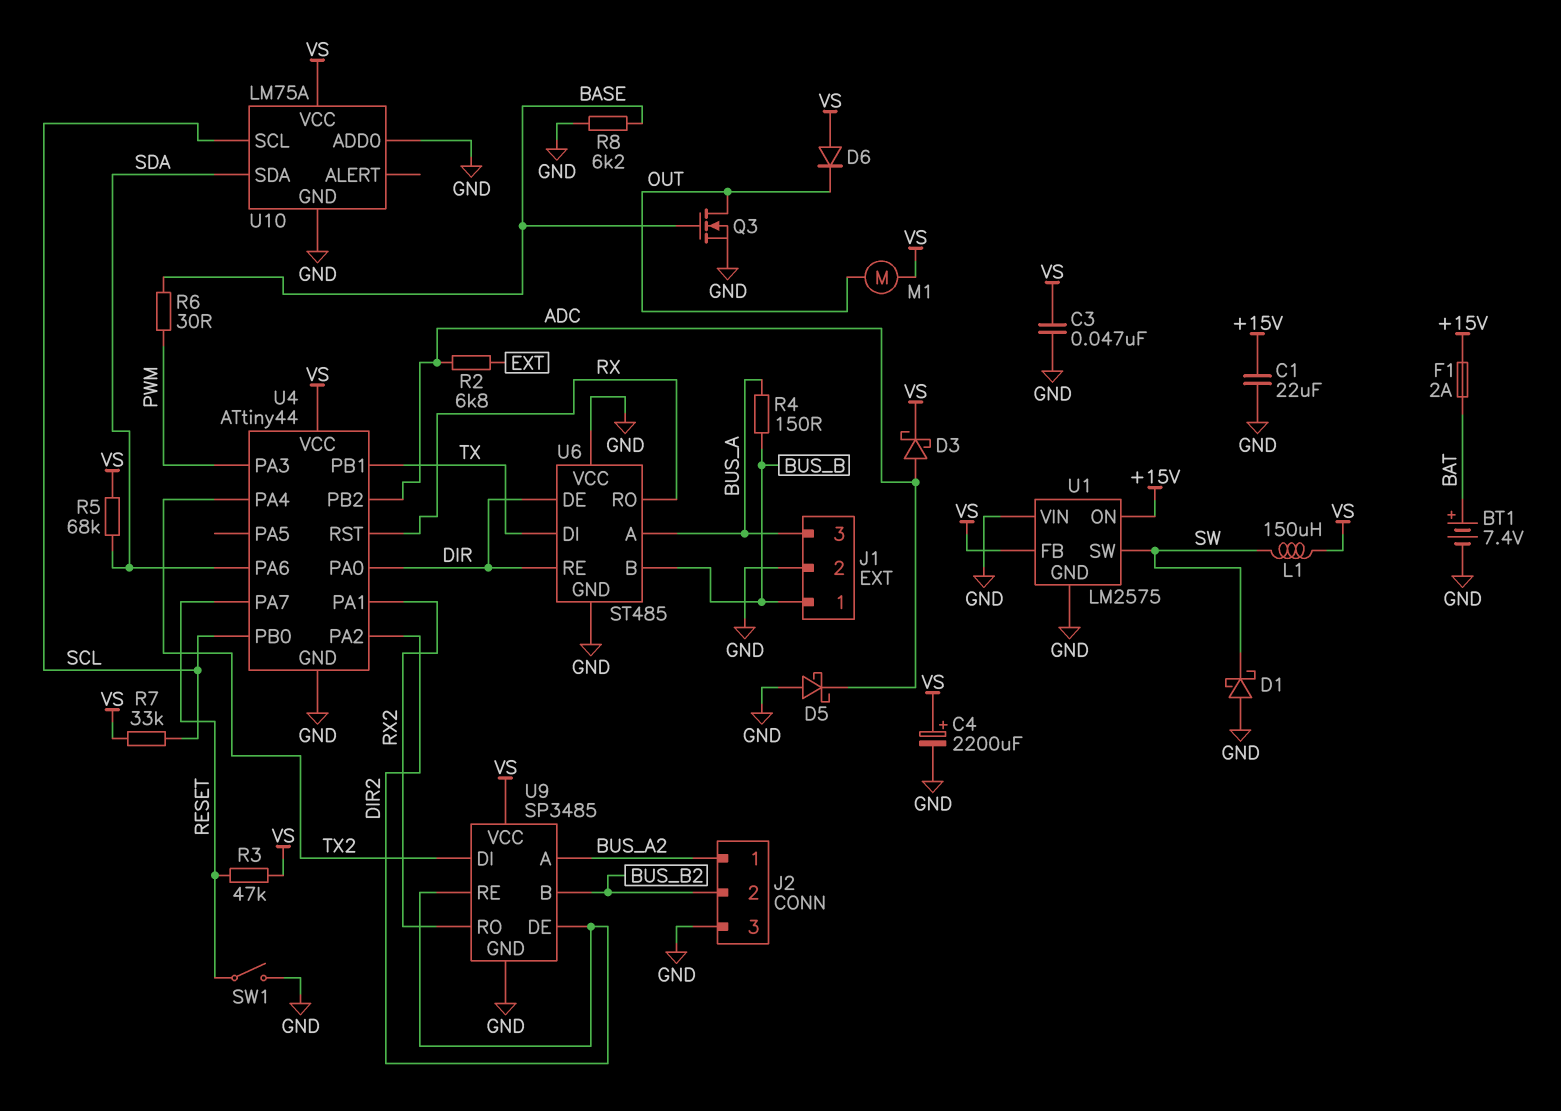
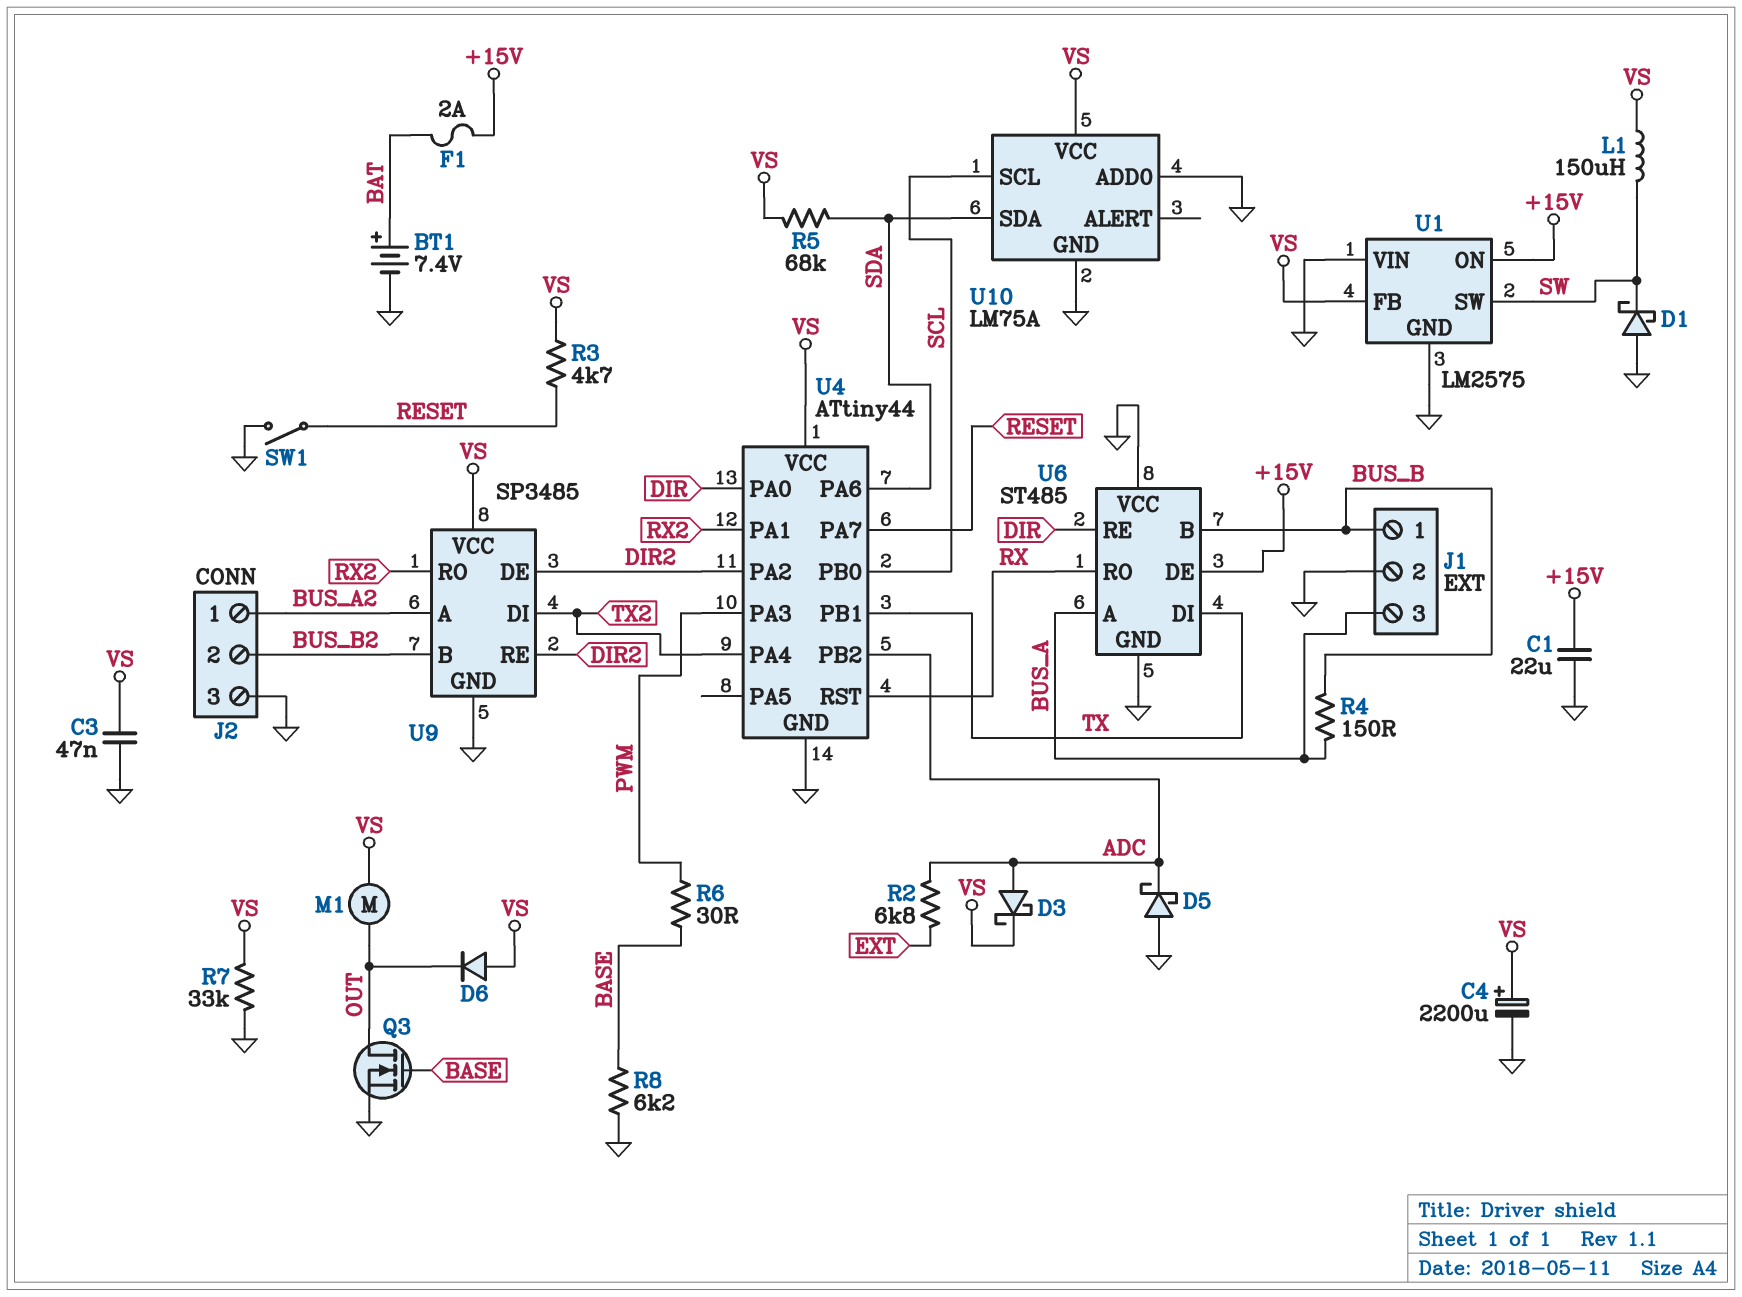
R3: 47k (RESET, VS) -> 4.7k (RESET, VS)
R7: 33k (SCL, VS) -> 33k (GND, VS)
U6 pin DE: DIR -> +15V

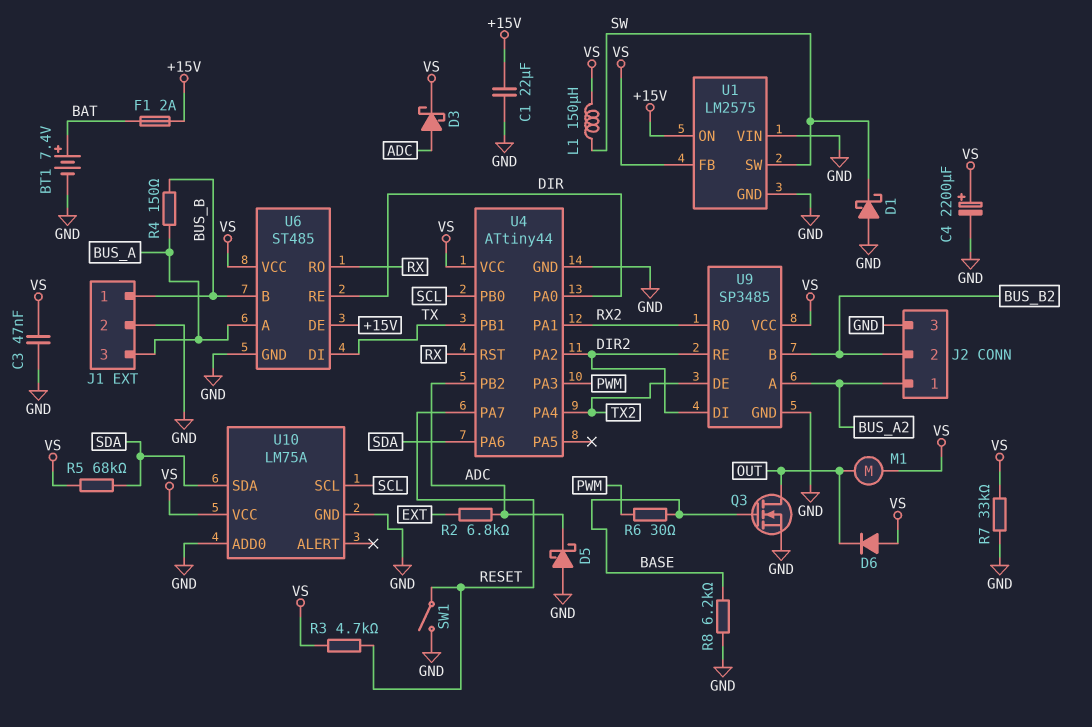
U6 pin VCC: GND -> VS
U9 pin DE: DIR2 -> TX2
U9 pin DI: TX2 -> DIR2

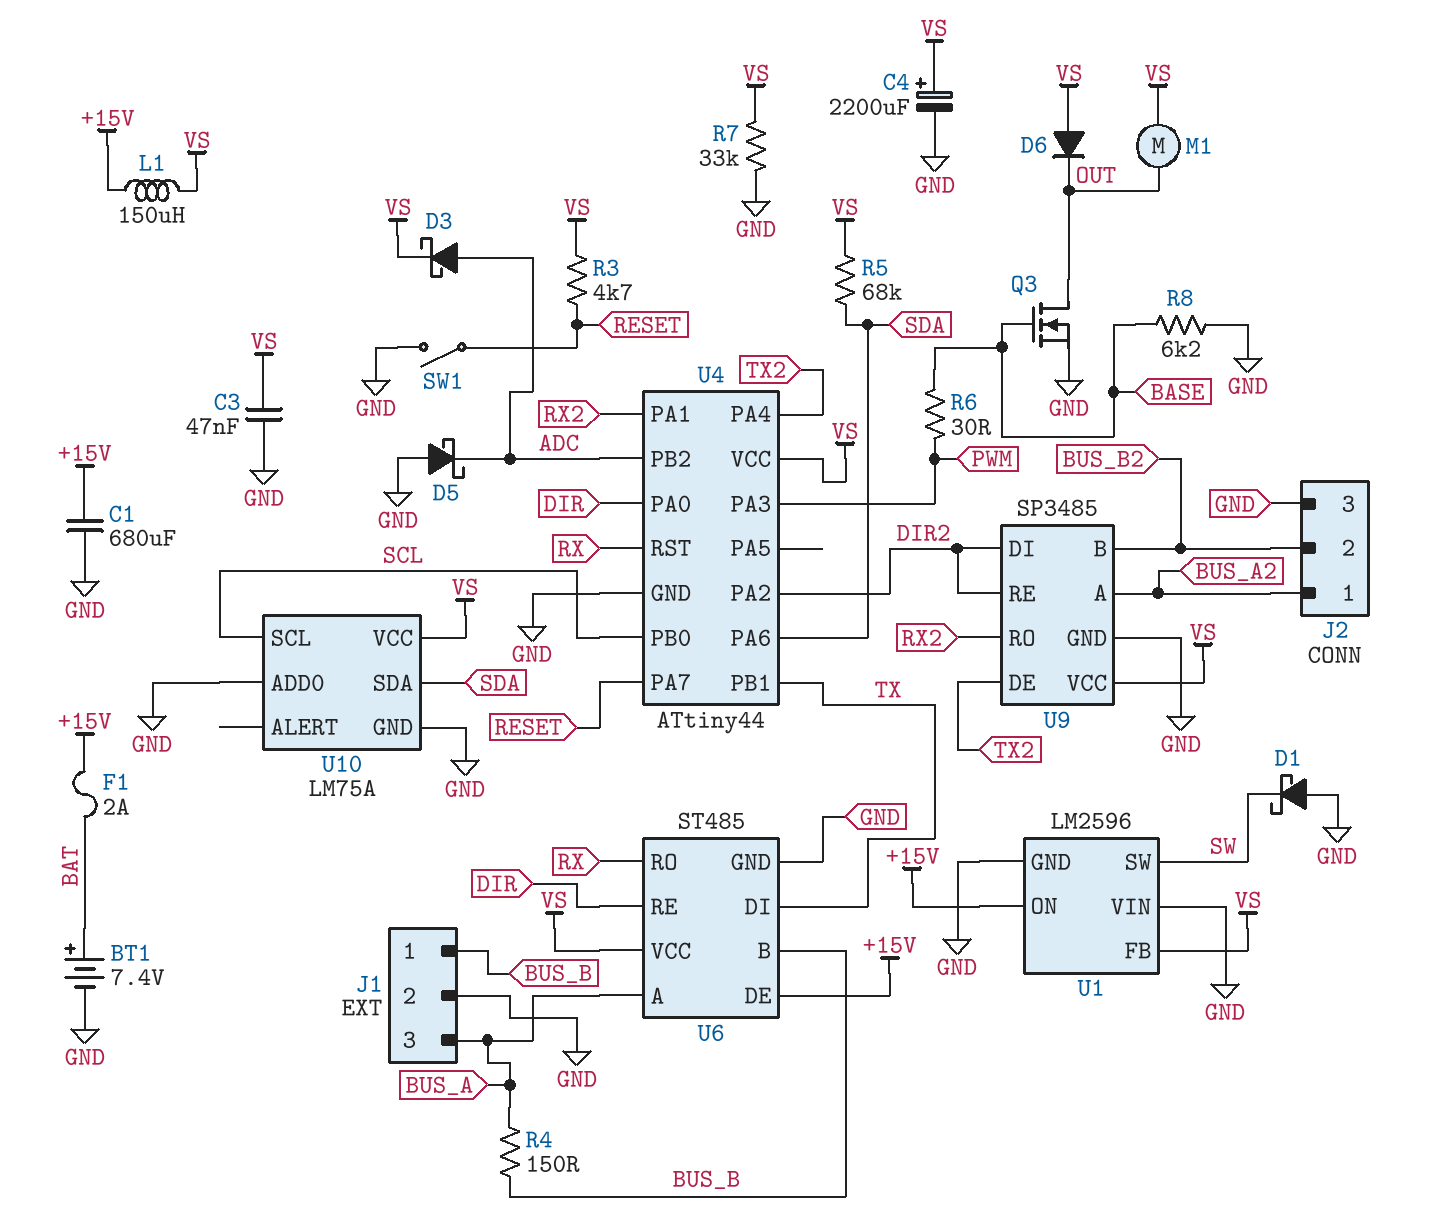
C1: 22uF (+15V, GND) -> 680uF (+15V, GND)
L1: 150uH (SW, VS) -> 150uH (+15V, VS)
R2: 6.8k (ADC, EXT) -> none
U1: LM2575 -> LM2596

